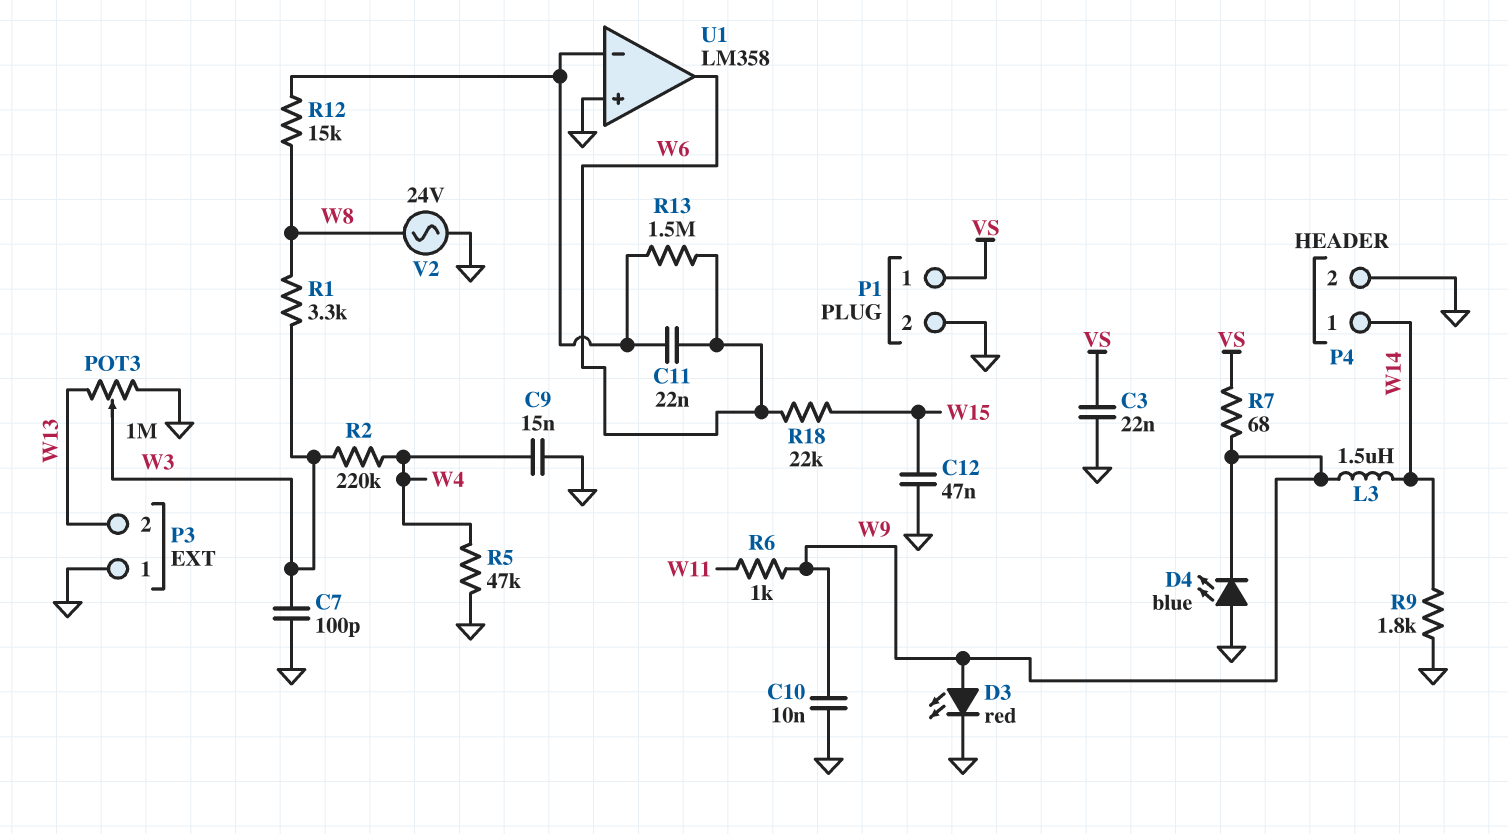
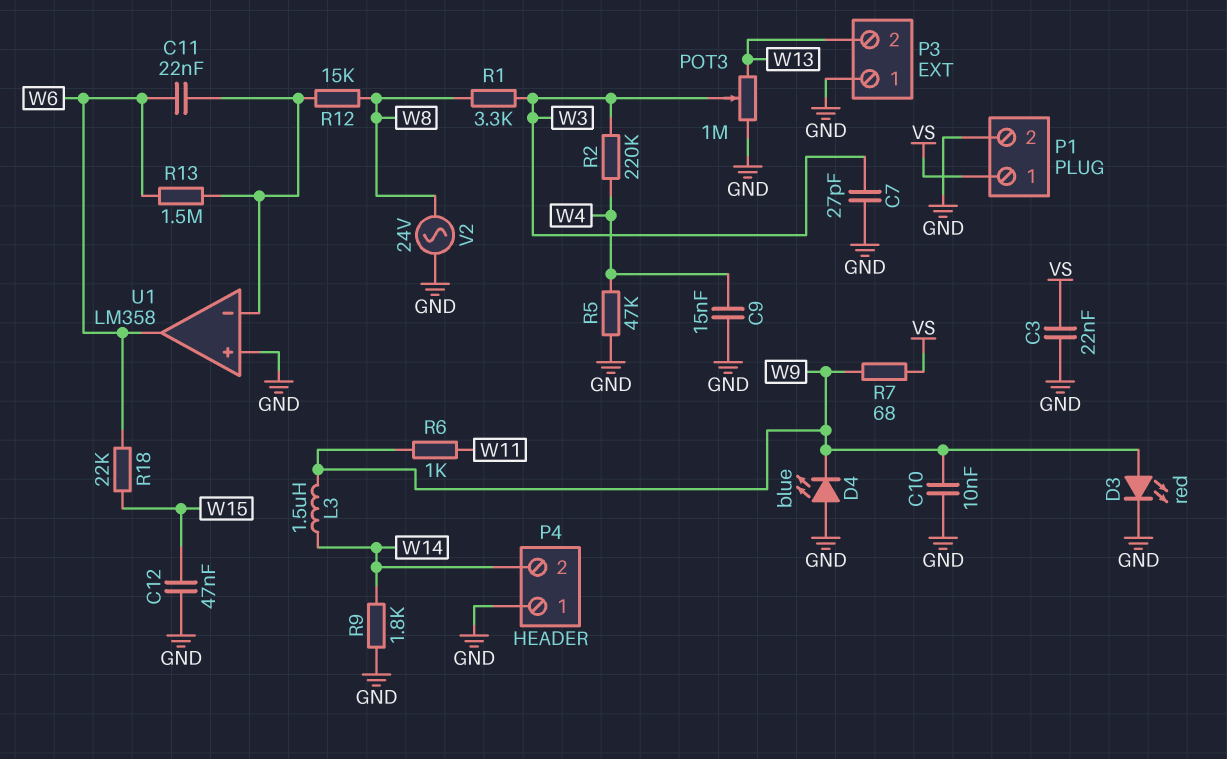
C7: 100pF (GND, W3) -> 27pF (GND, W3)
P4 pin 1: W14 -> GND
P4 pin 2: GND -> W14

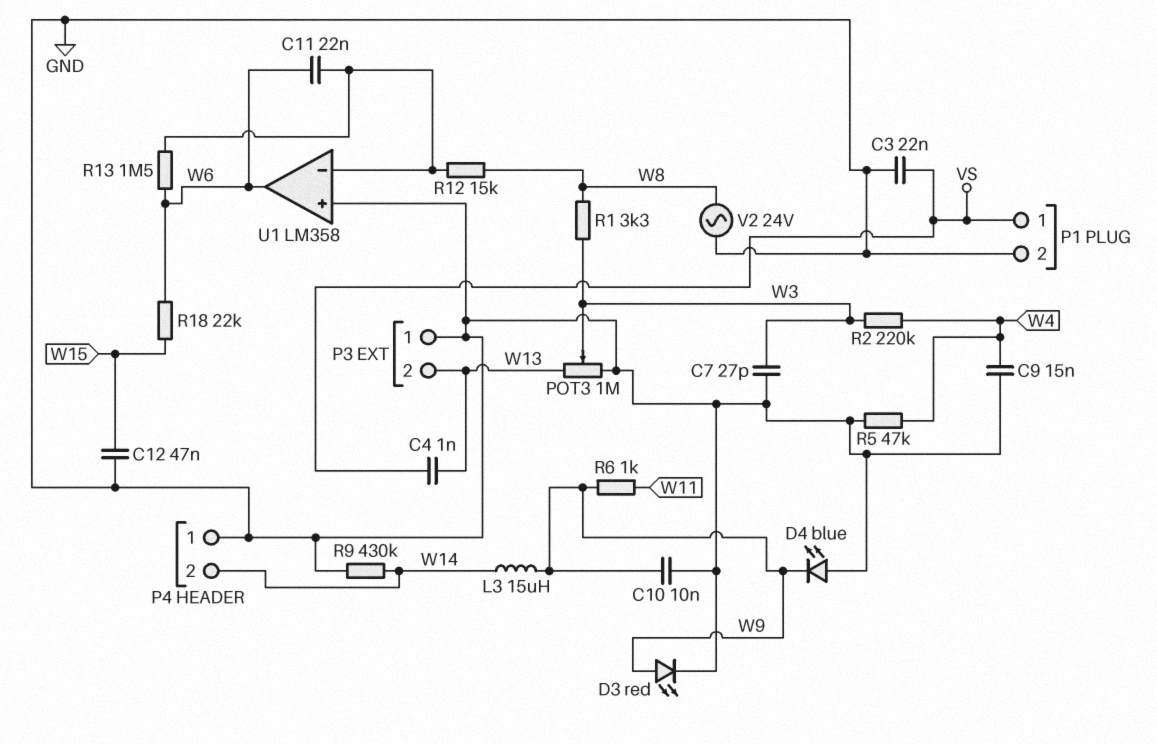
C4: none -> 1nF (VS, W13)
L3: 1.5uH (W9, W14) -> 15uH (W9, W14)
R7: 68 (VS, W9) -> none
R9: 1.8k (GND, W14) -> 430k (GND, W14)

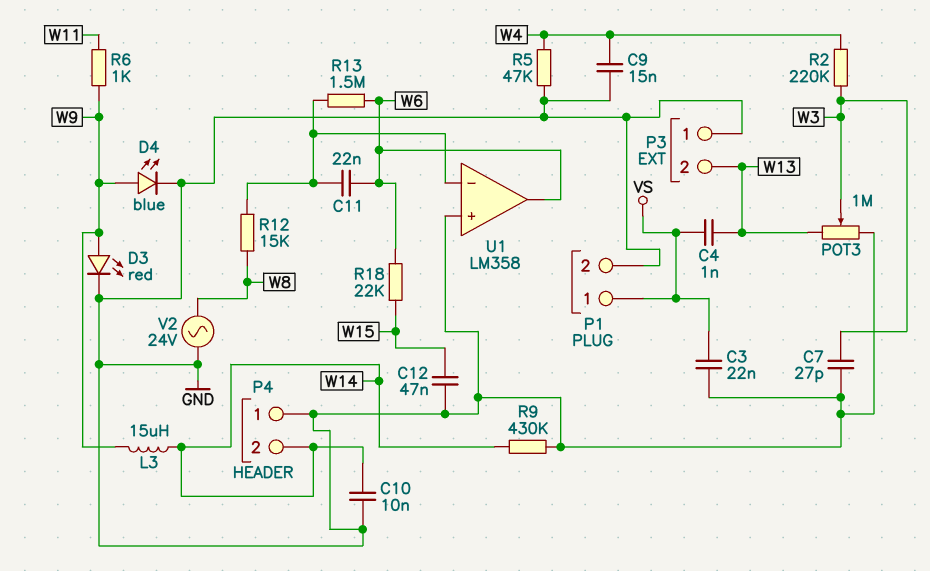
C10: 10nF (GND, W9) -> 10nF (GND, W14)
D4: LED blue (A GND, K W9) -> LED blue (A W9, K GND)
R1: 3.3k (W3, W8) -> none

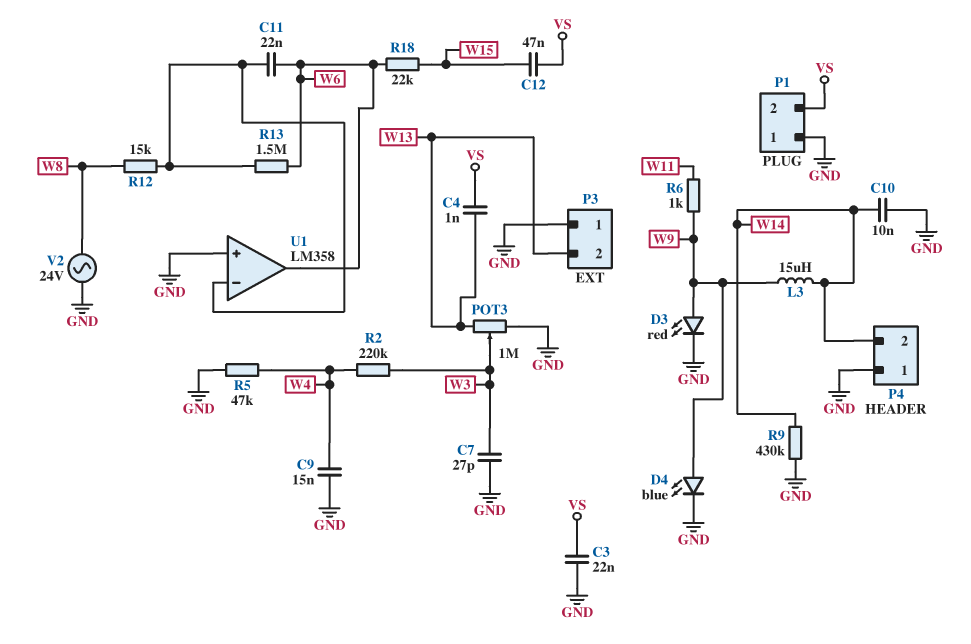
C12: 47nF (GND, W15) -> 47nF (VS, W15)
P1 pin 1: VS -> GND
P1 pin 2: GND -> VS

